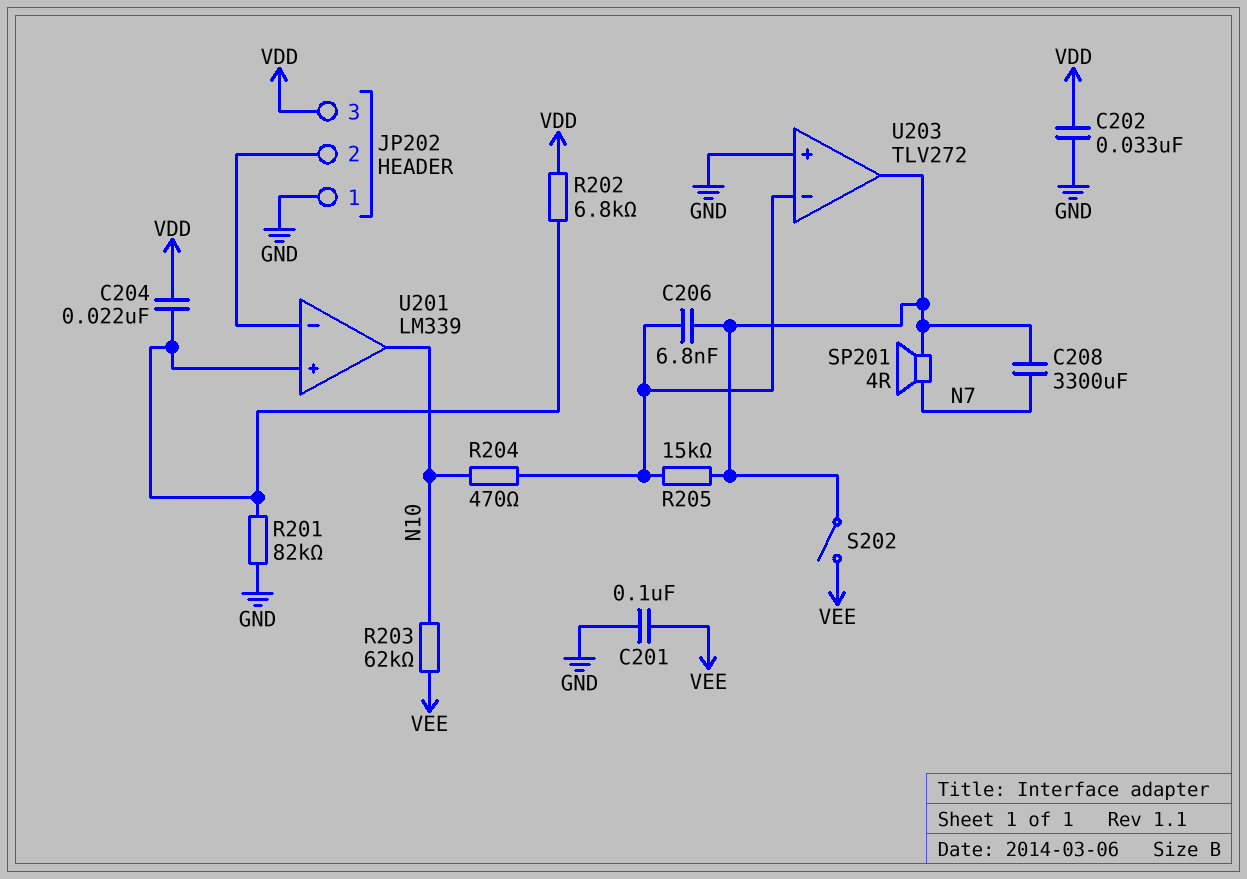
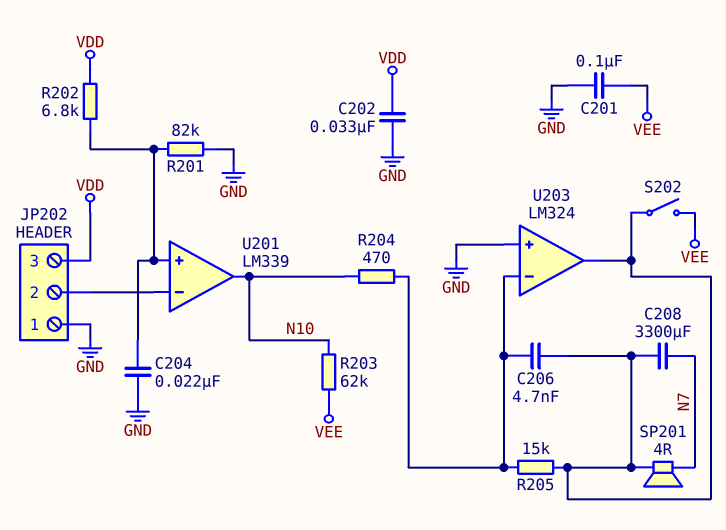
C204: 22nF (U201/in+, VDD) -> 22nF (GND, U201/in+)
C206: 6.8nF (U203/in-, U203/out) -> 4.7nF (U203/in-, U203/out)
U203: TLV272 -> LM324

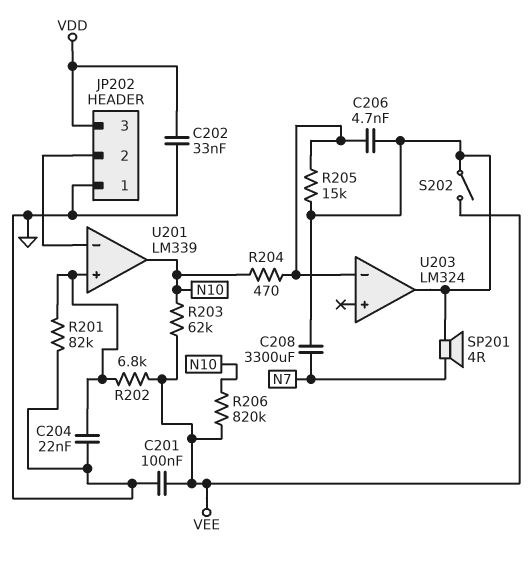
R202: 6.8k (U201/in+, VDD) -> 6.8k (U201/in+, VEE)
R206: none -> 820k (N10, VEE)
U203 pin in+: GND -> none

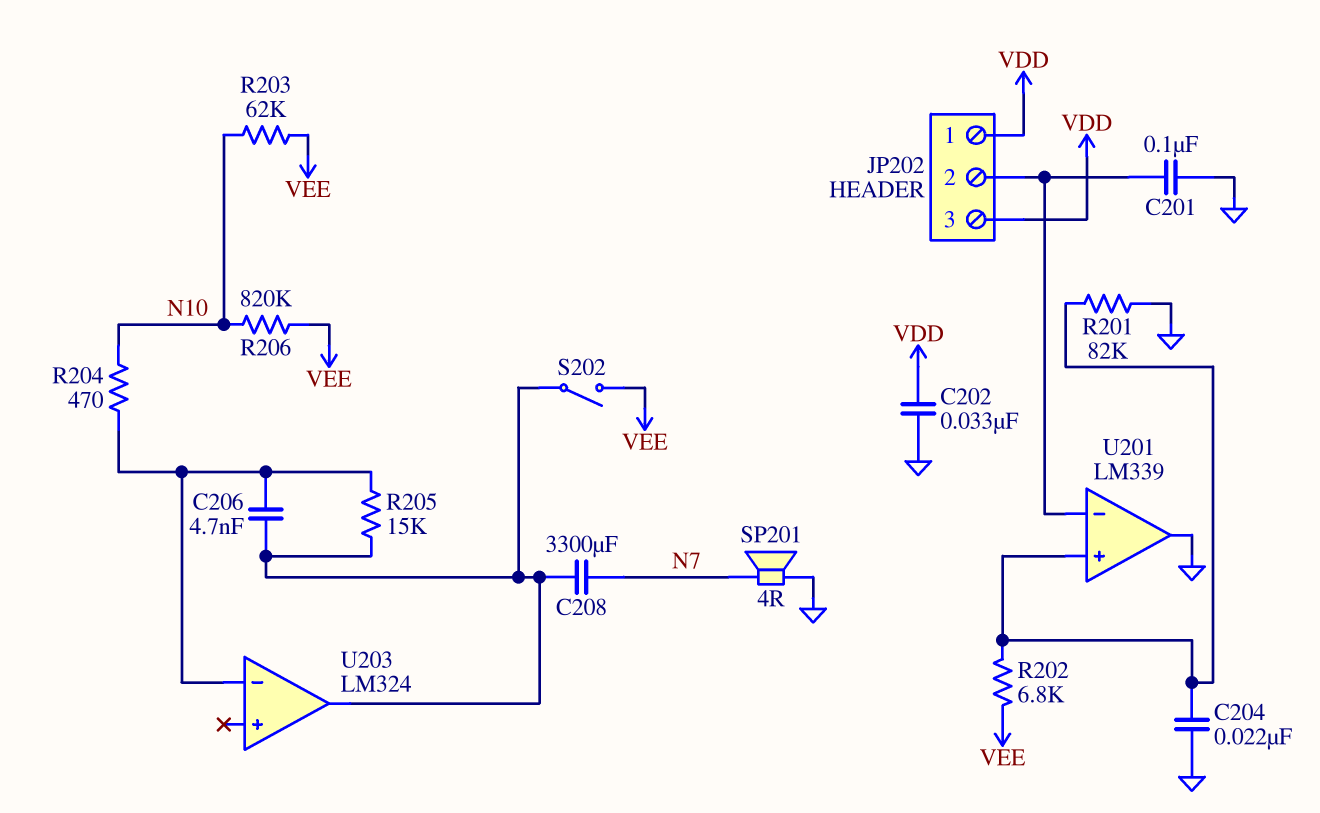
C201: 100nF (GND, VEE) -> 100nF (GND, JP202/2)
JP202 pin 1: GND -> VDD
SP201: speaker 4R (N7, U203/out) -> speaker 4R (GND, N7)
U201 pin out: N10 -> GND

